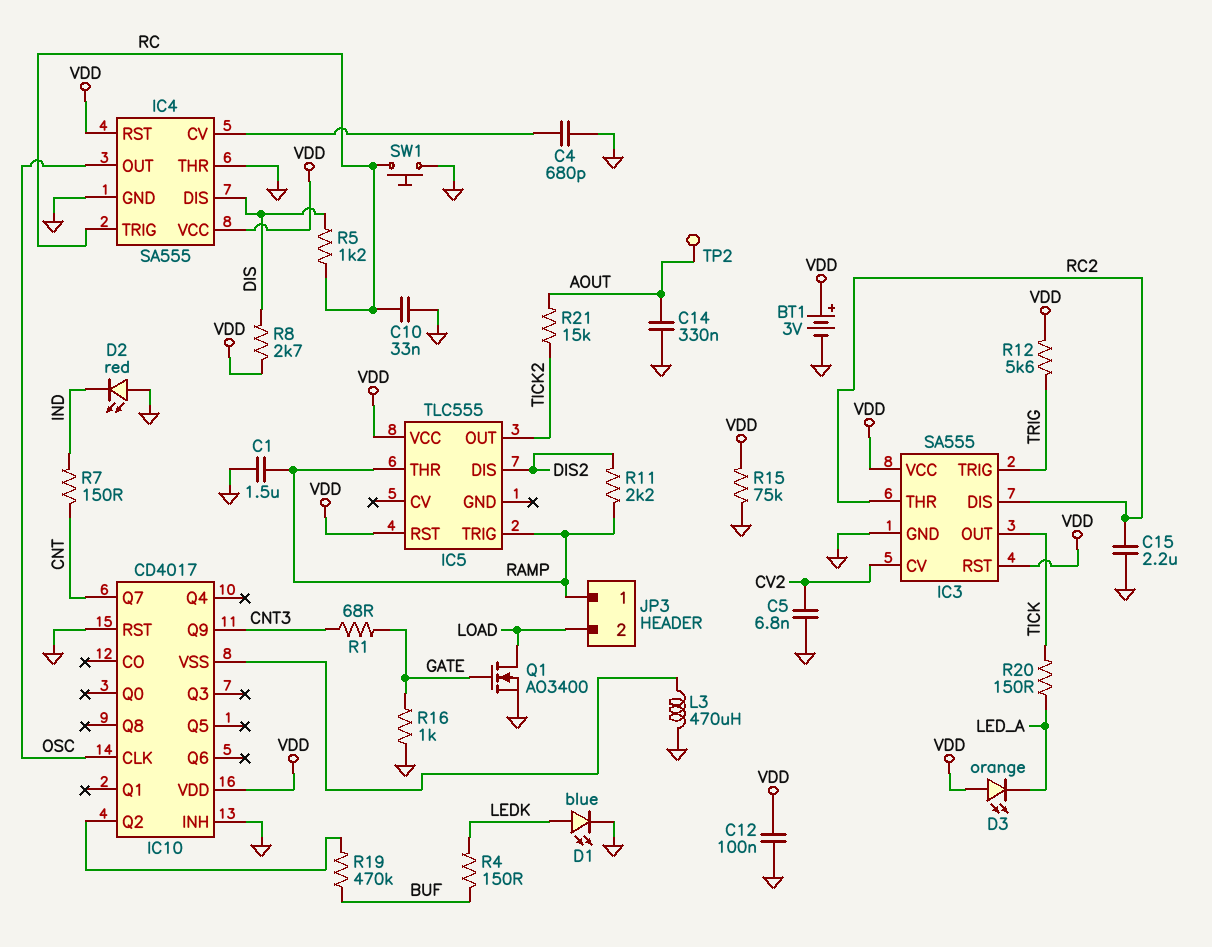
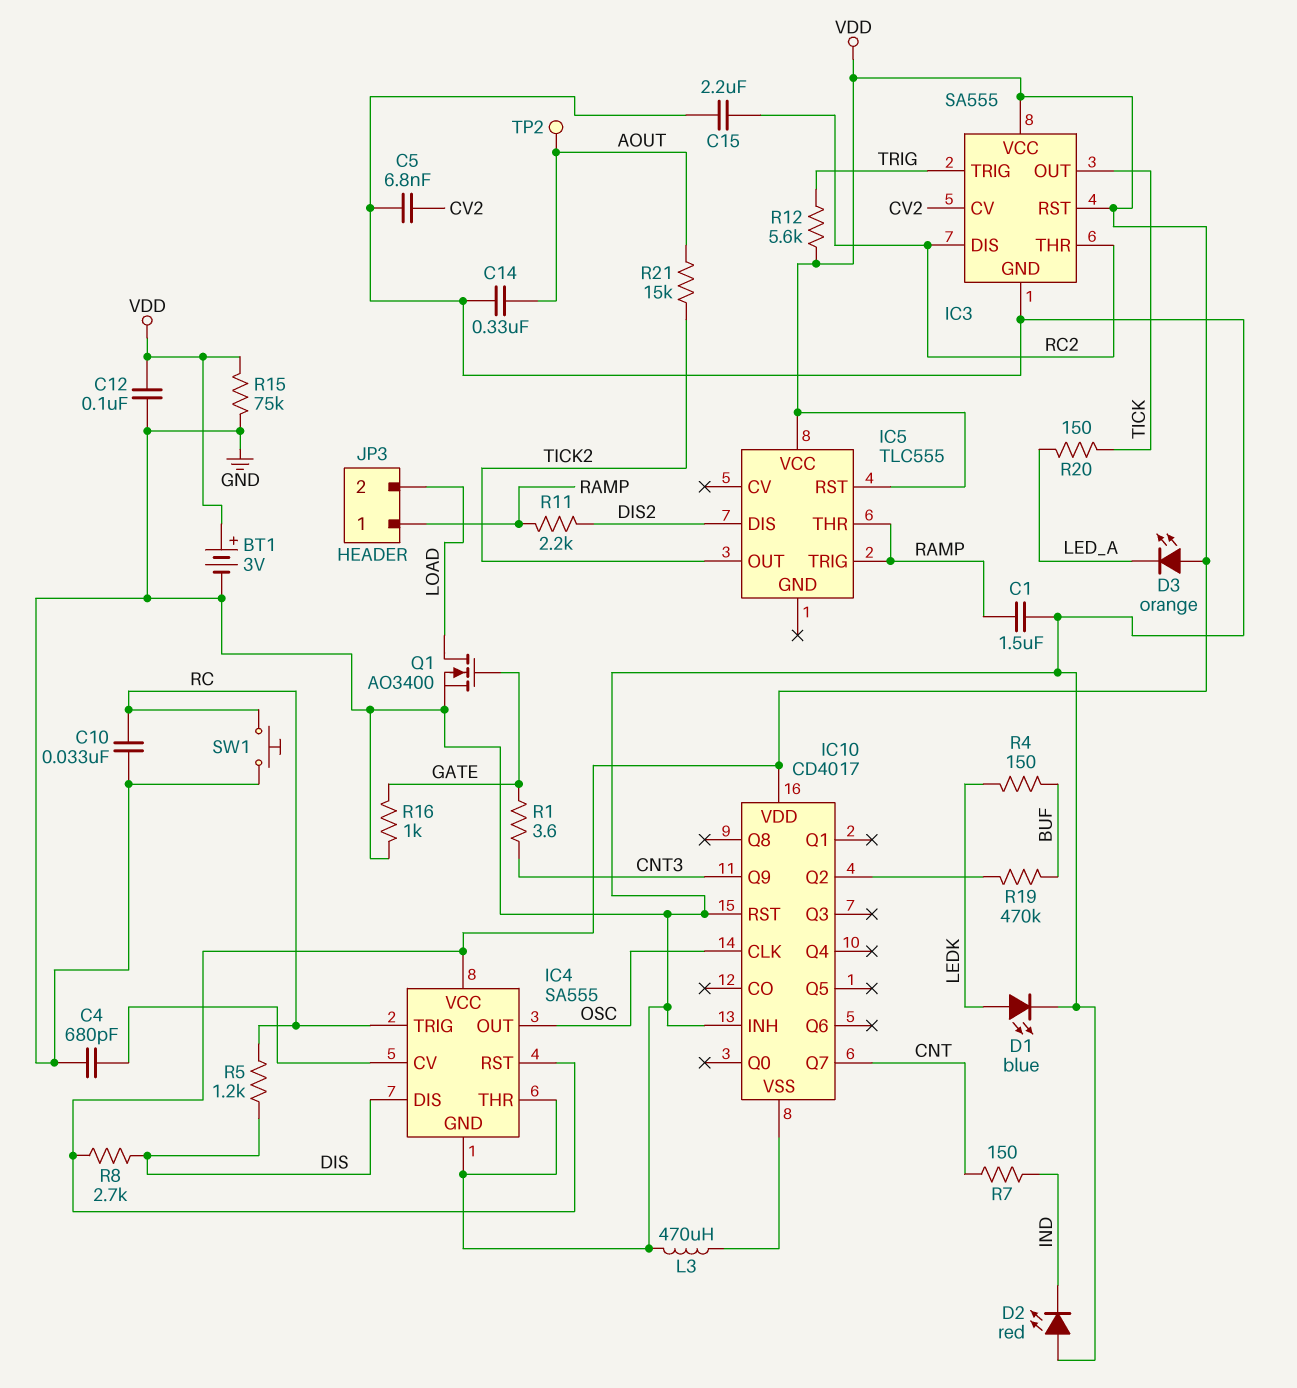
R1: 68 (CNT3, GATE) -> 3.6 (CNT3, GATE)

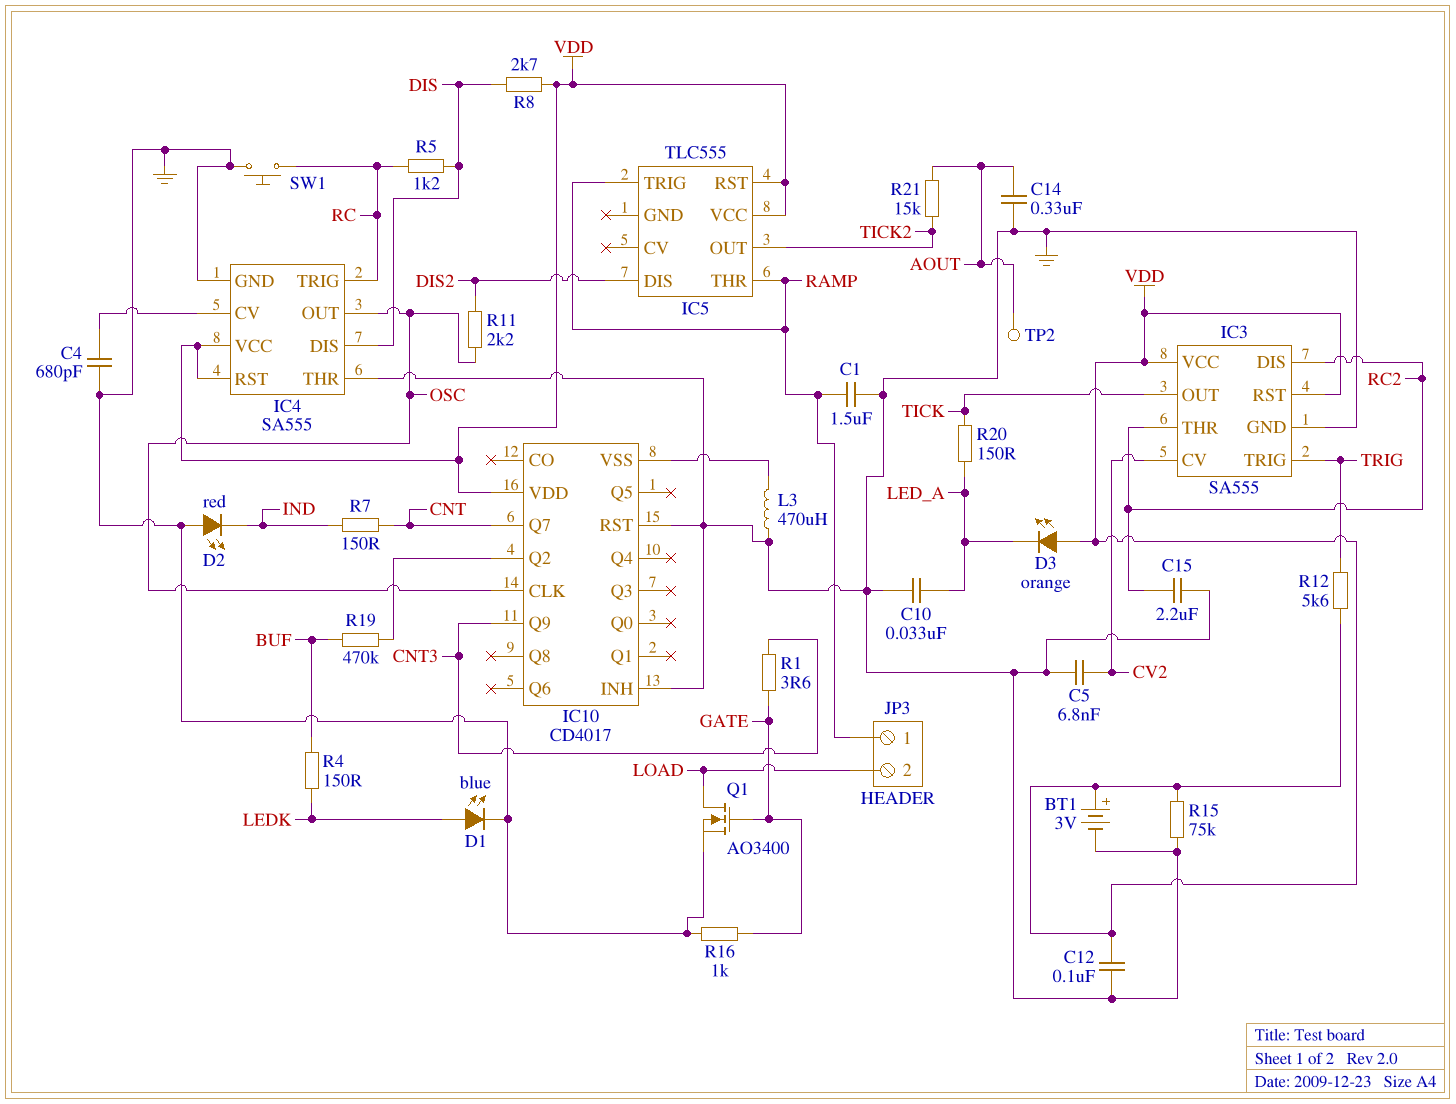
C10: 33nF (GND, RC) -> 33nF (GND, LED_A)
R11: 2.2k (DIS2, RAMP) -> 2.2k (DIS2, OSC)

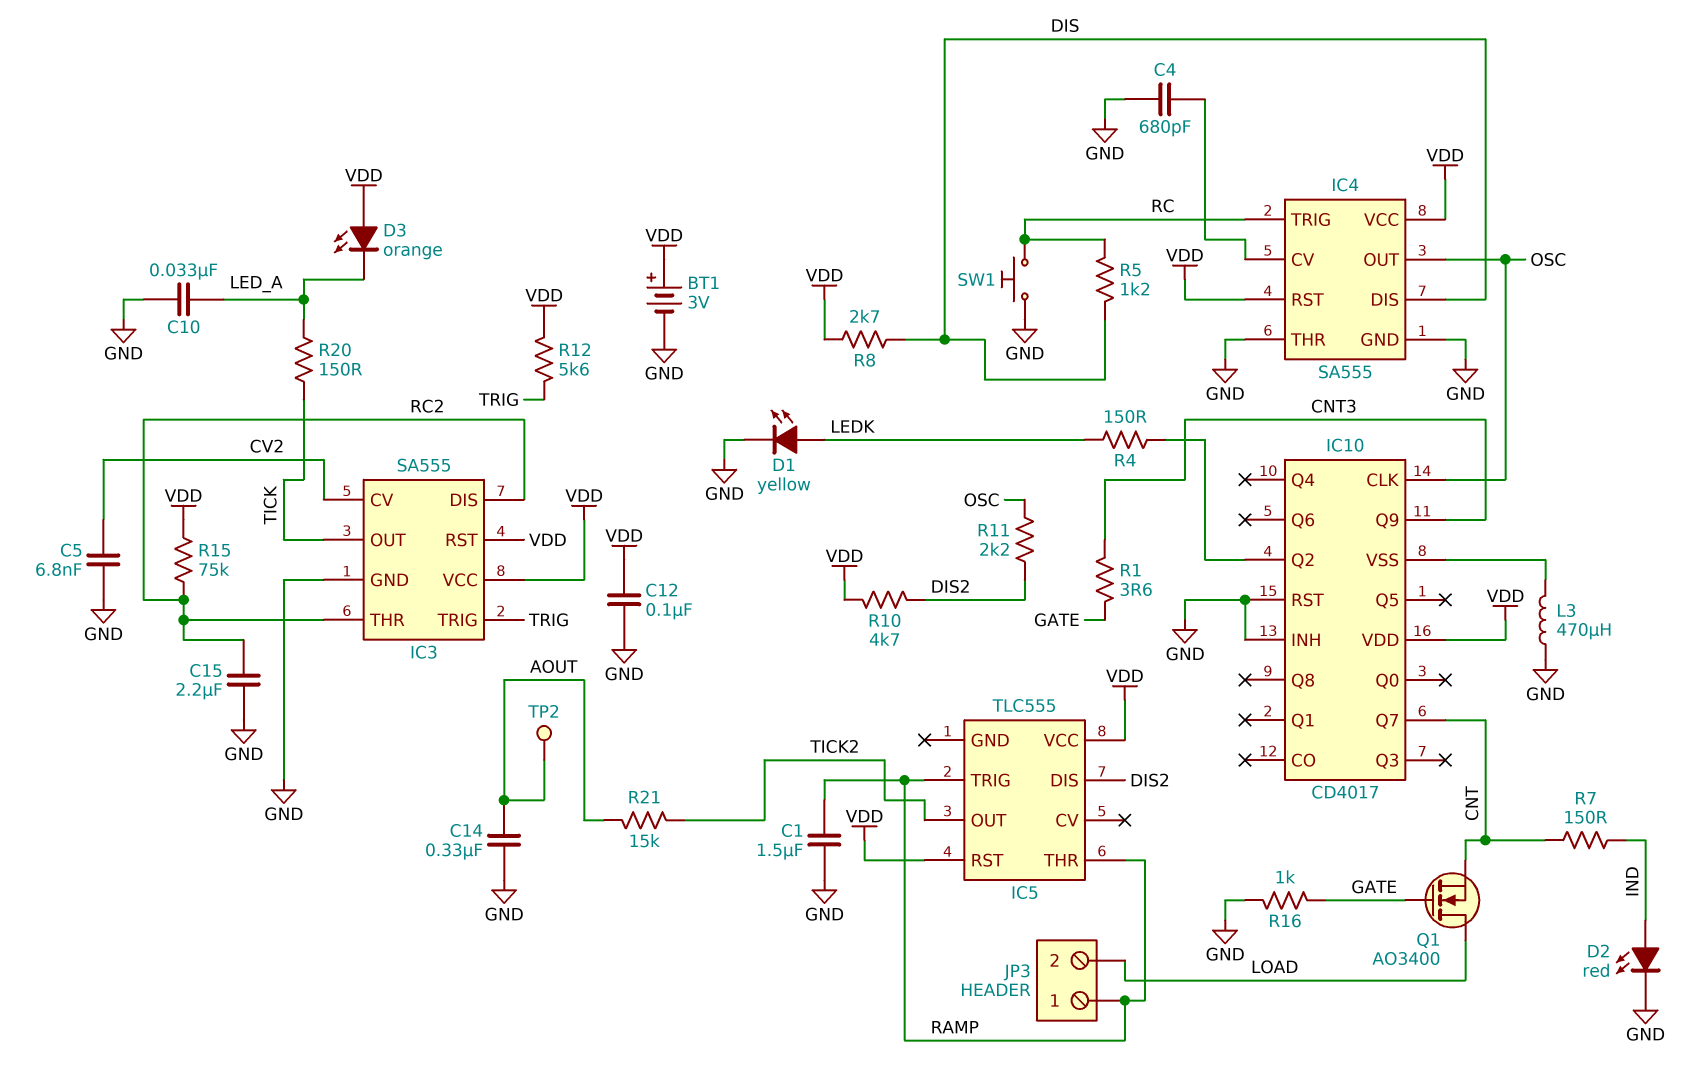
D1: LED blue (A LEDK, K GND) -> LED yellow (A LEDK, K GND)
D2: LED red (A GND, K IND) -> LED red (A IND, K GND)
Q1: NMOS AO3400 (G GATE, D LOAD, S GND) -> NMOS AO3400 (G GATE, D LOAD, S CNT)
R4: 150 (BUF, LEDK) -> 150 (IC10/Q2, LEDK)
R10: none -> 4.7k (DIS2, VDD)
R15: 75k (GND, VDD) -> 75k (RC2, VDD)
R19: 470k (BUF, IC10/Q2) -> none

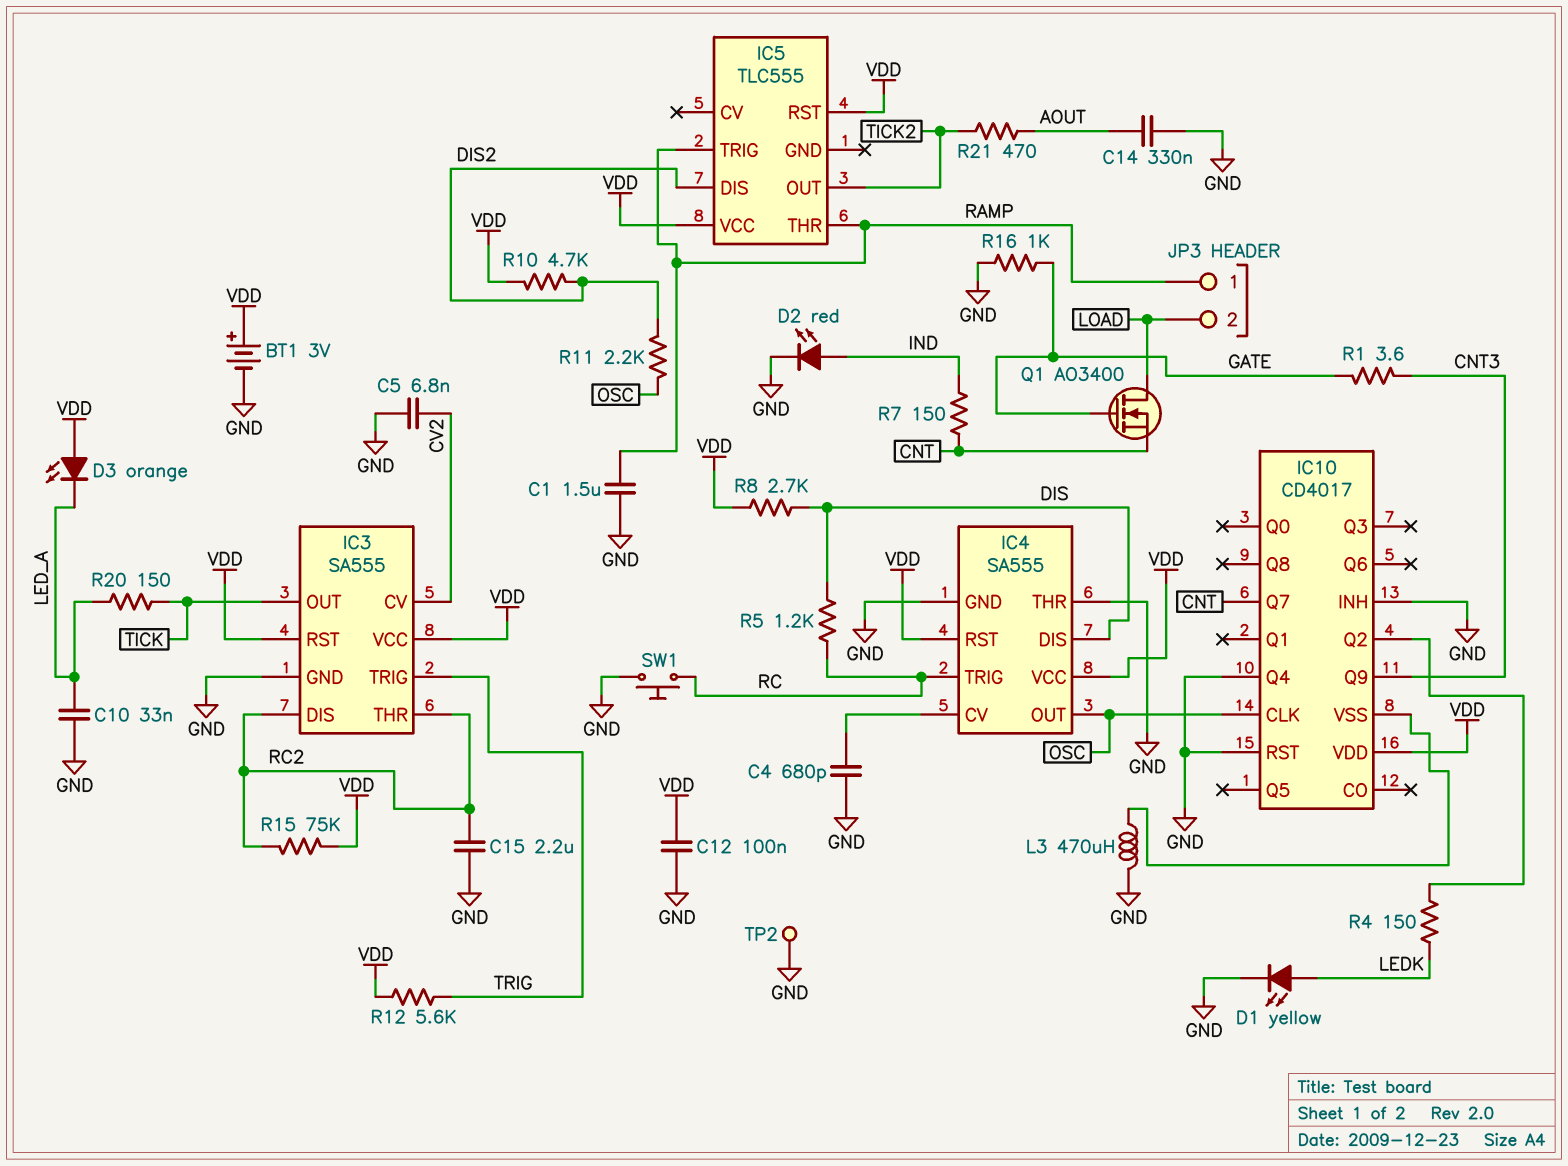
IC10 pin Q4: none -> GND
R21: 15k (AOUT, TICK2) -> 470 (AOUT, TICK2)
TP2: test point (AOUT) -> test point (GND)

